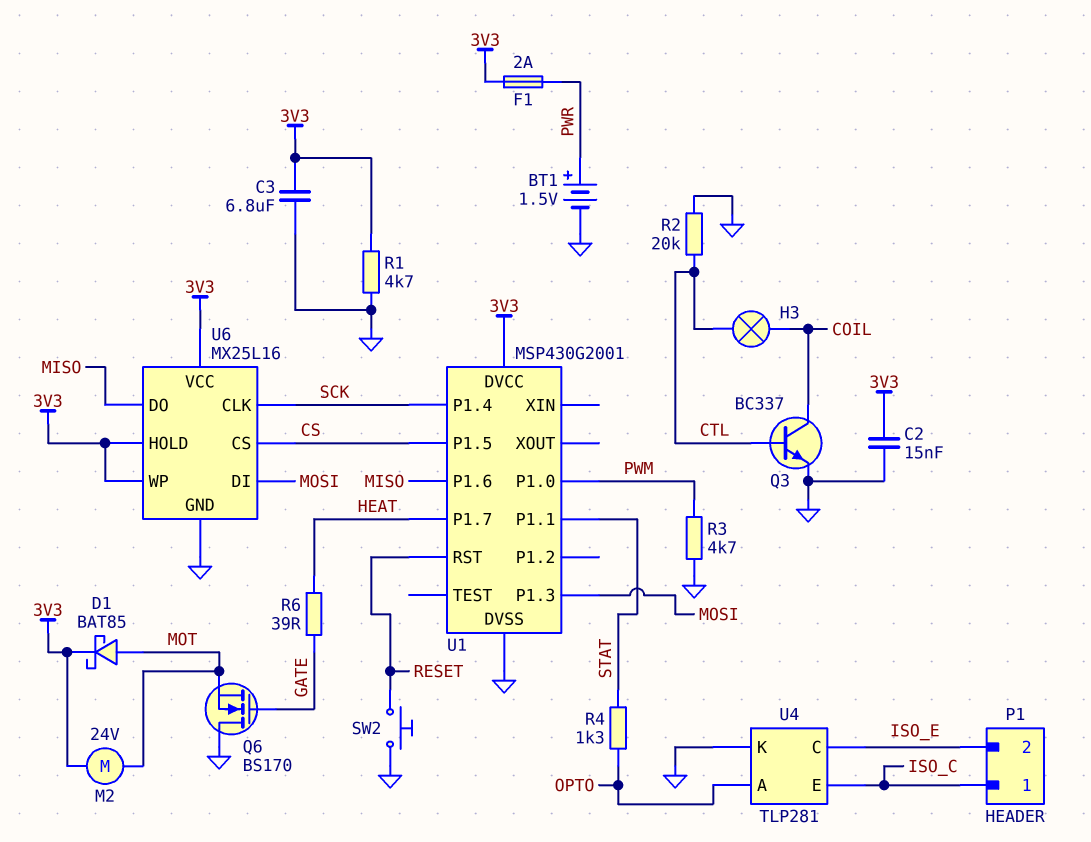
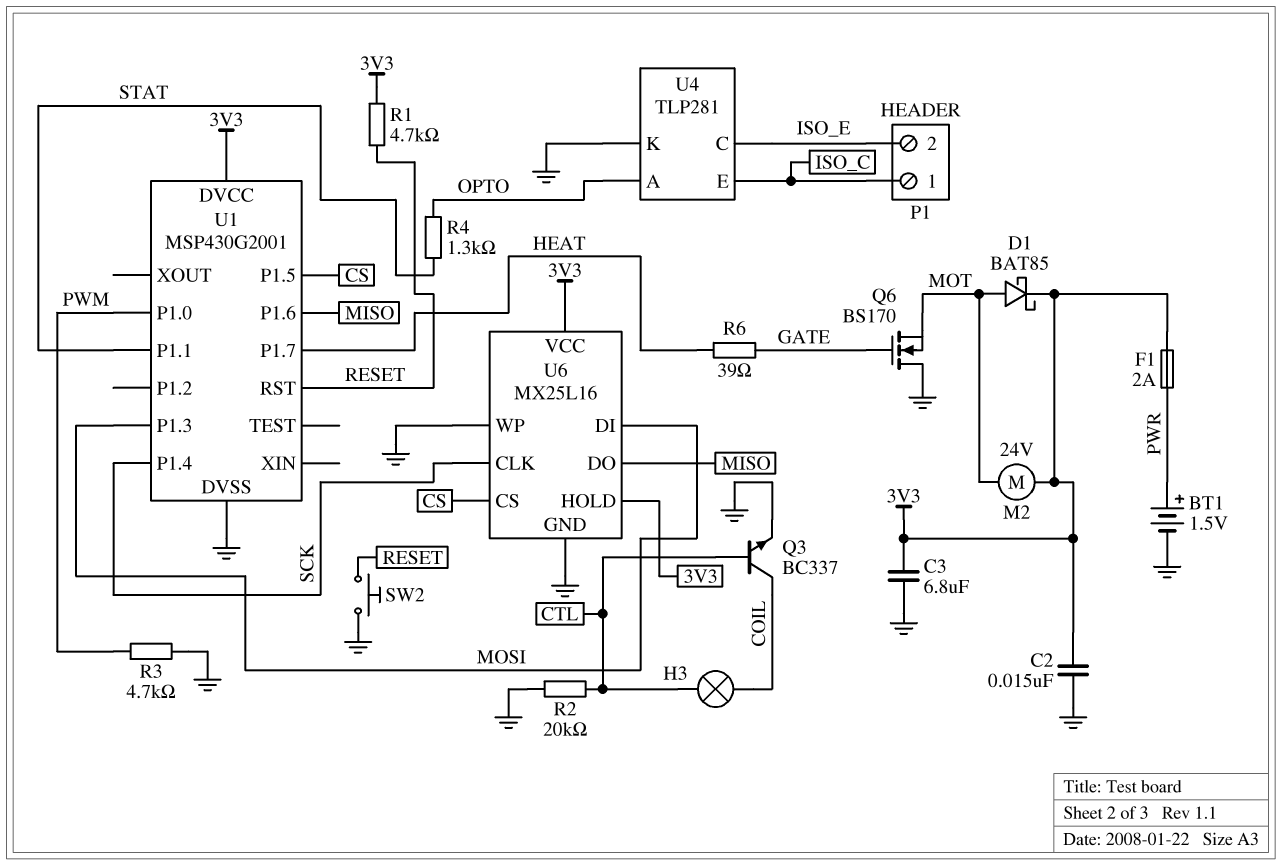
R1: 4.7k (3V3, GND) -> 4.7k (3V3, RESET)
U6 pin WP: 3V3 -> GND

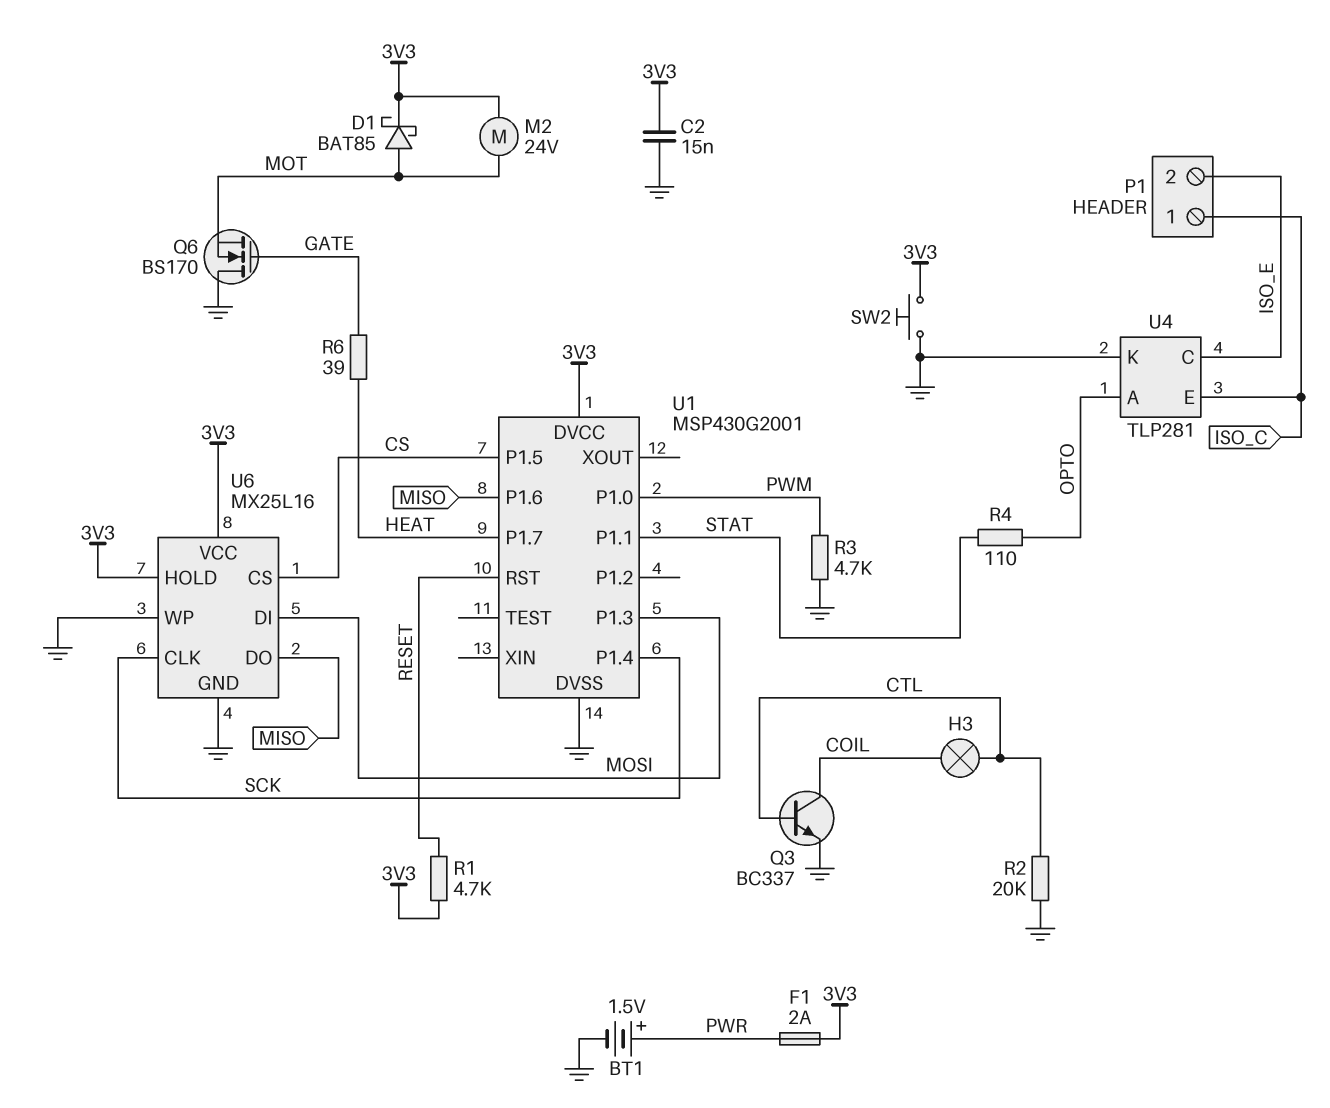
C3: 6.8uF (3V3, GND) -> none
R4: 1.3k (OPTO, STAT) -> 110 (OPTO, STAT)
SW2: button (GND, RESET) -> button (3V3, GND)

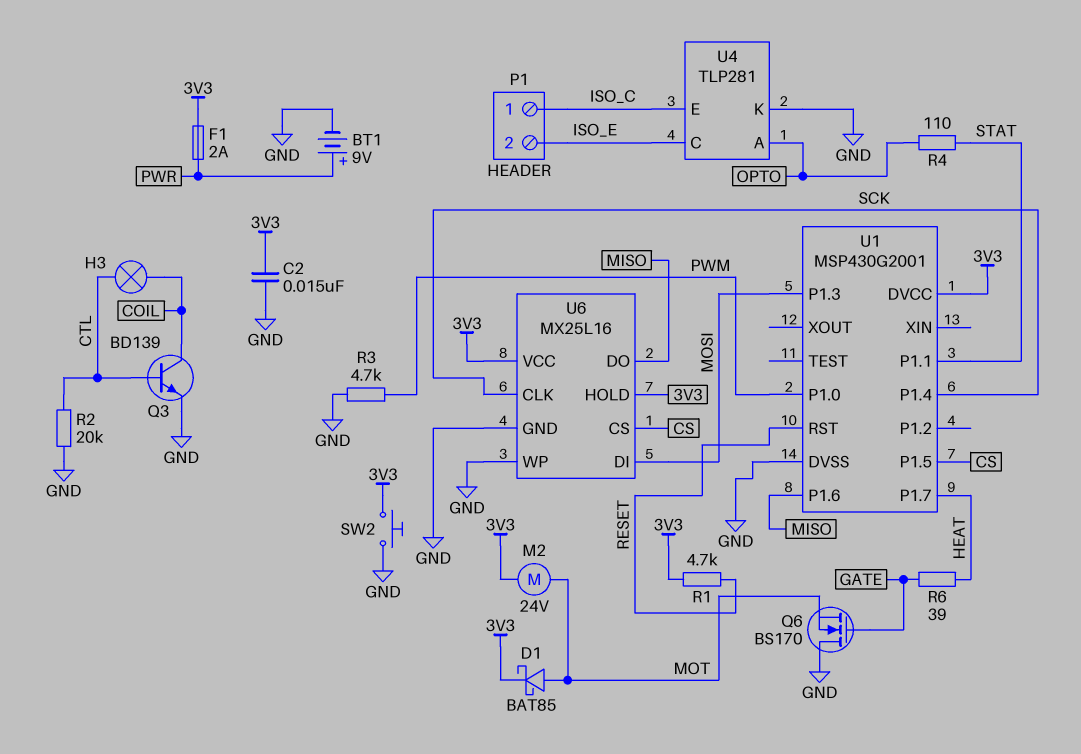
BT1: 1.5V (plus PWR, minus GND) -> 9V (plus PWR, minus GND)
Q3: NPN BC337 (B CTL, C COIL, E GND) -> NPN BD139 (B CTL, C COIL, E GND)

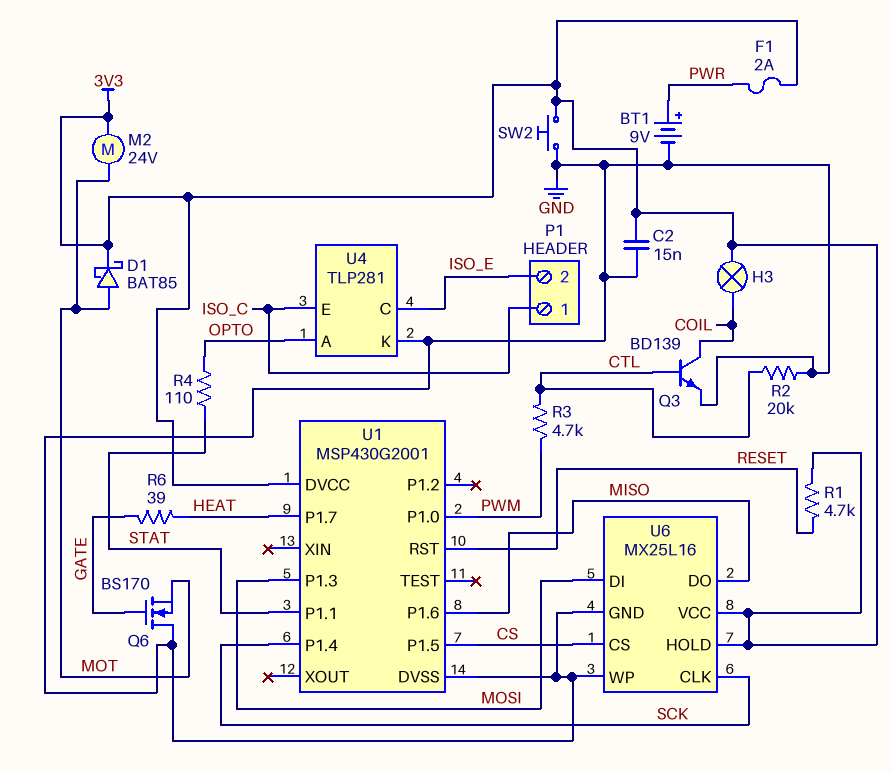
H3: lamp (COIL, CTL) -> lamp (3V3, COIL)
R3: 4.7k (GND, PWM) -> 4.7k (CTL, PWM)

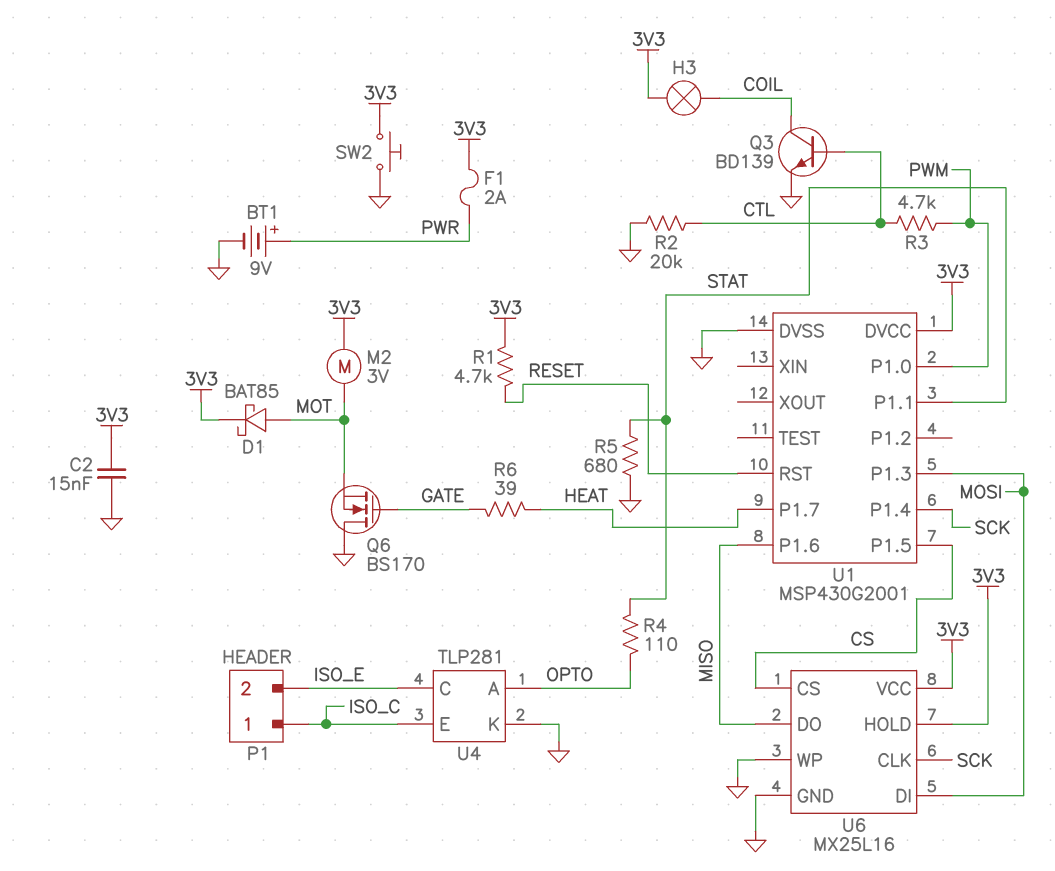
M2: motor 24V (3V3, MOT) -> motor 3V (3V3, MOT)
R5: none -> 680 (GND, STAT)

